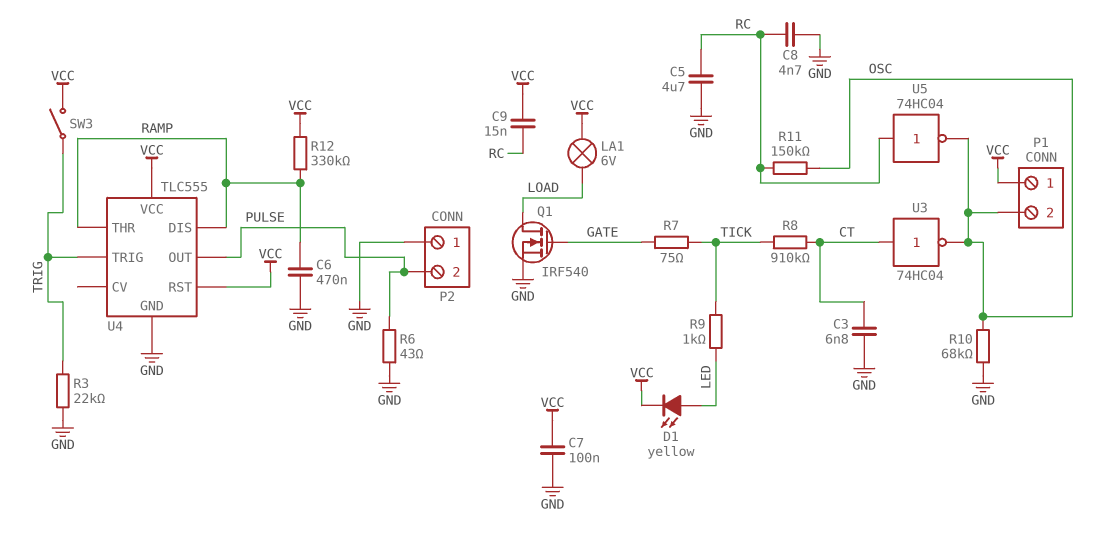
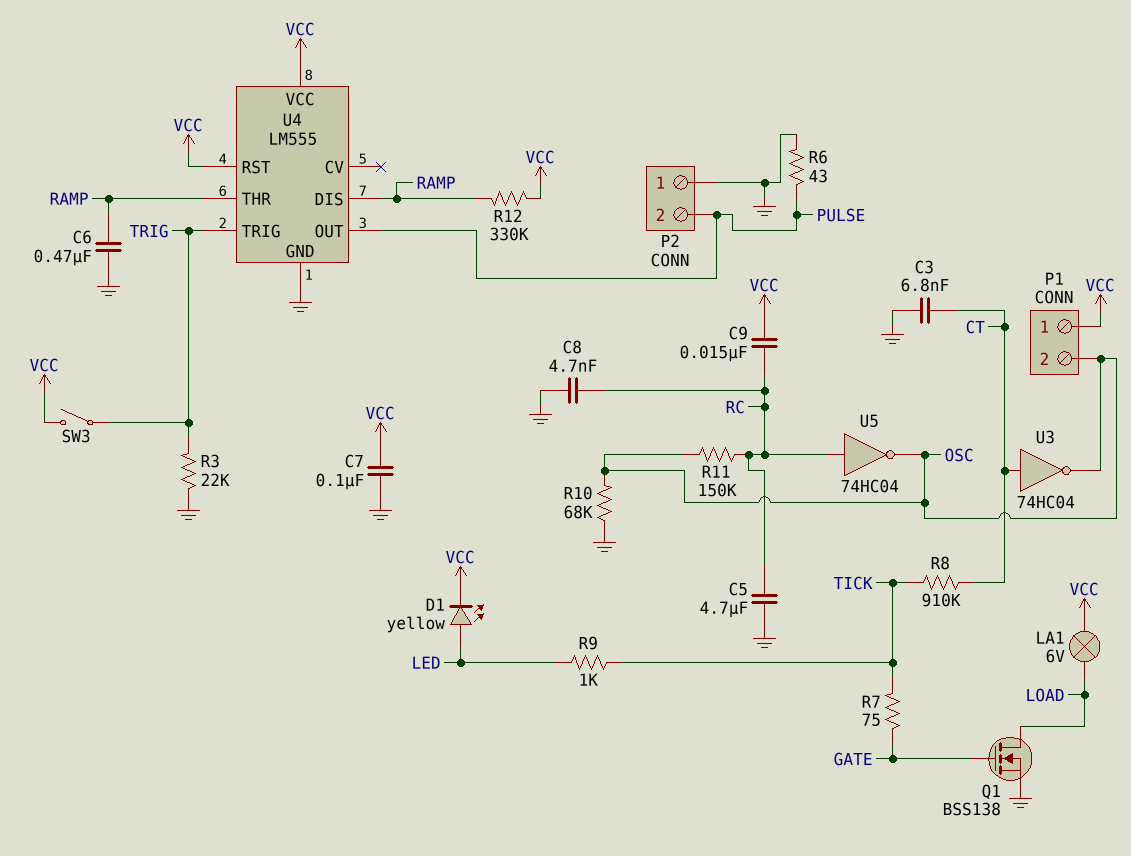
Q1: NMOS IRF540 (G GATE, D LOAD, S GND) -> NMOS BSS138 (G GATE, D LOAD, S GND)
U4: TLC555 -> LM555

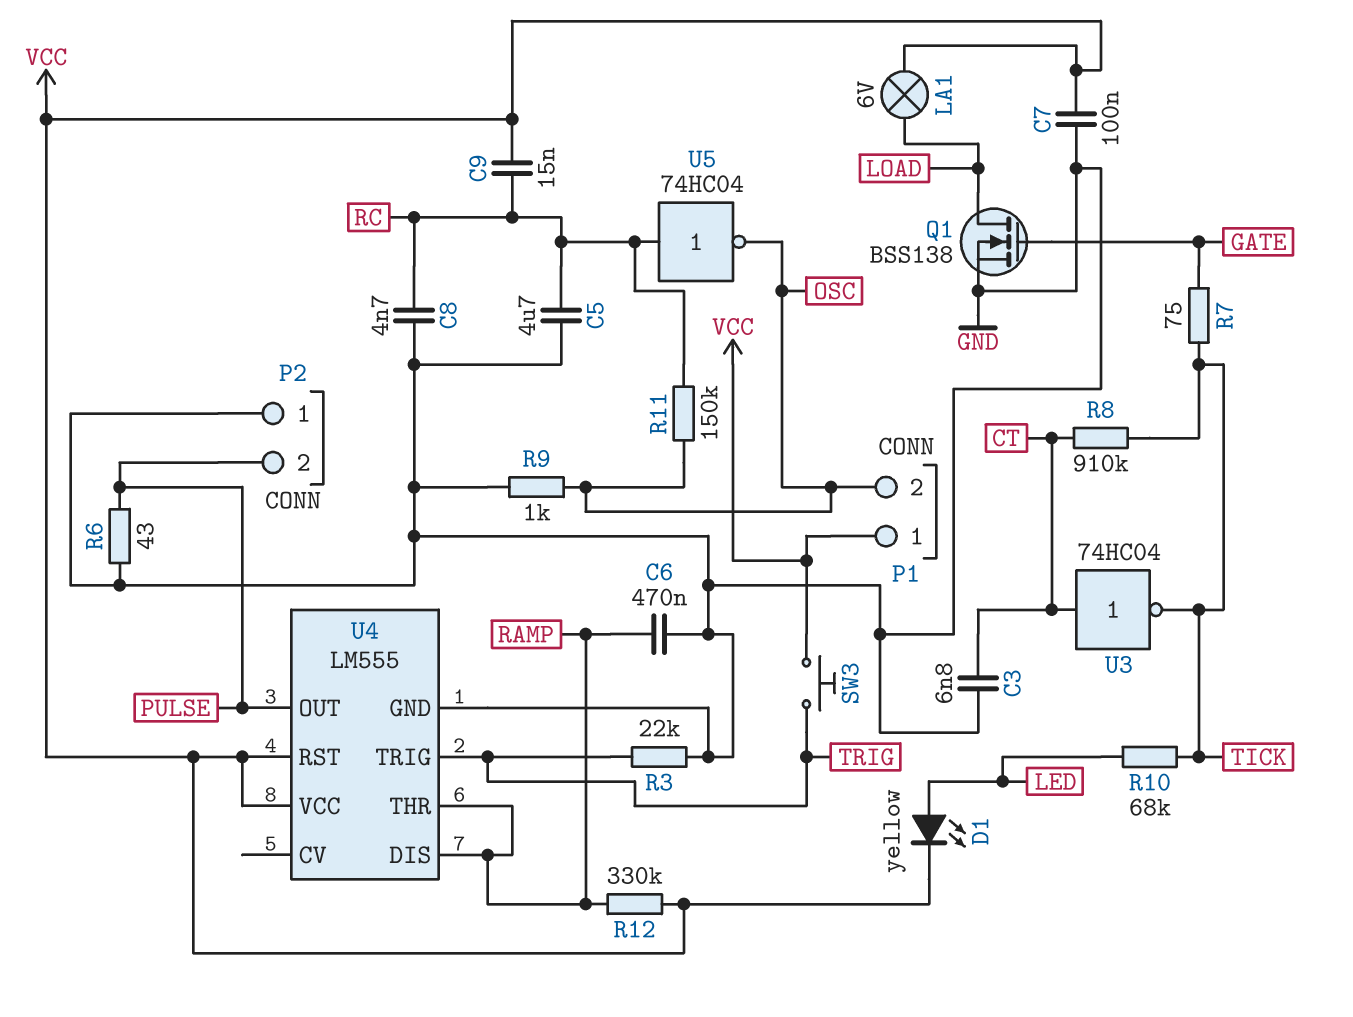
R9: 1k (LED, TICK) -> 1k (GND, OSC)
R10: 68k (GND, OSC) -> 68k (LED, TICK)
SW3: switch (TRIG, VCC) -> button (TRIG, VCC)
U3: NOT 74HC04 (in CT, out OSC) -> NOT 74HC04 (in CT, out TICK)

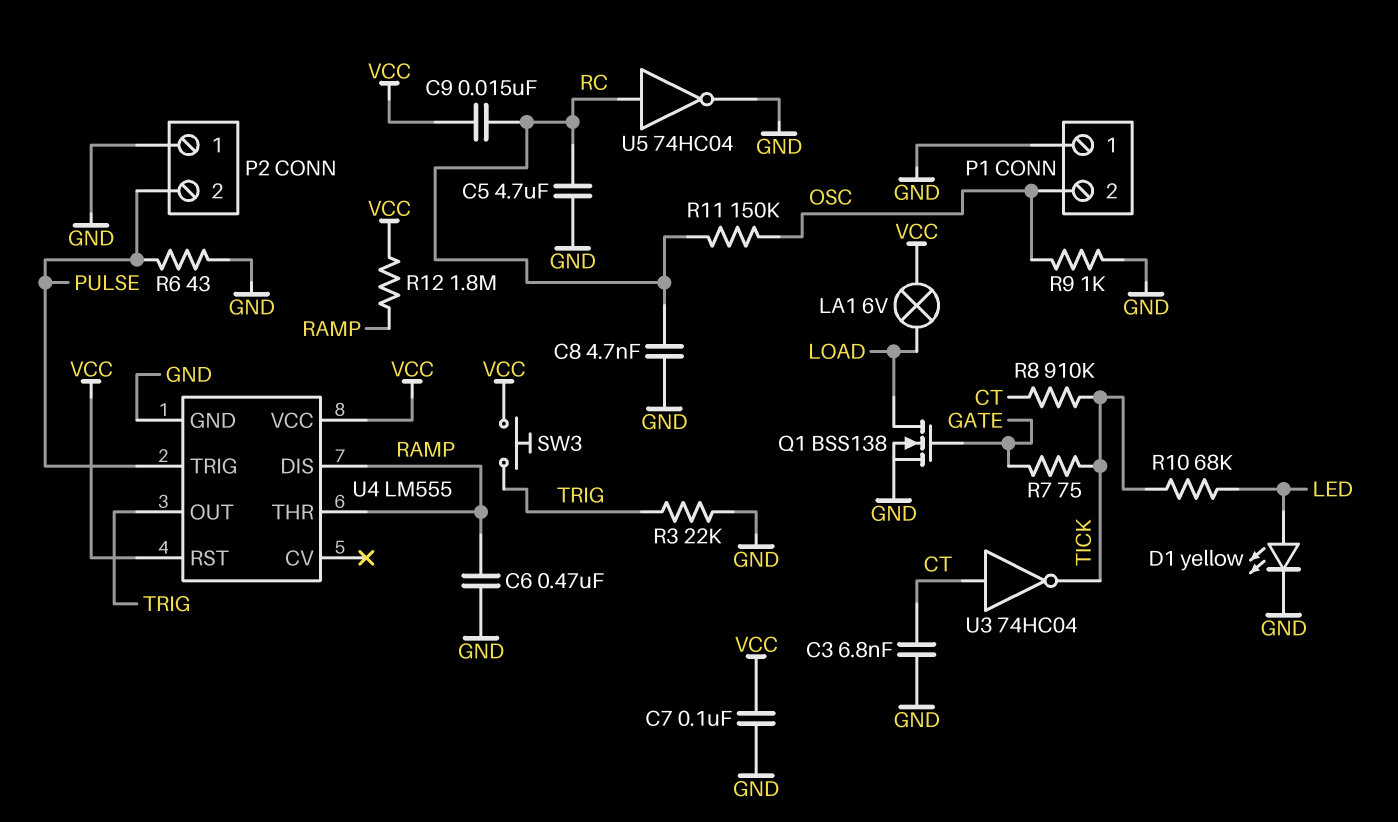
D1: LED yellow (A LED, K VCC) -> LED yellow (A LED, K GND)
P1 pin 1: VCC -> GND
R12: 330k (RAMP, VCC) -> 1.8M (RAMP, VCC)
U4 pin OUT: PULSE -> TRIG
U4 pin TRIG: TRIG -> PULSE
U5: NOT 74HC04 (in RC, out OSC) -> NOT 74HC04 (in RC, out GND)

